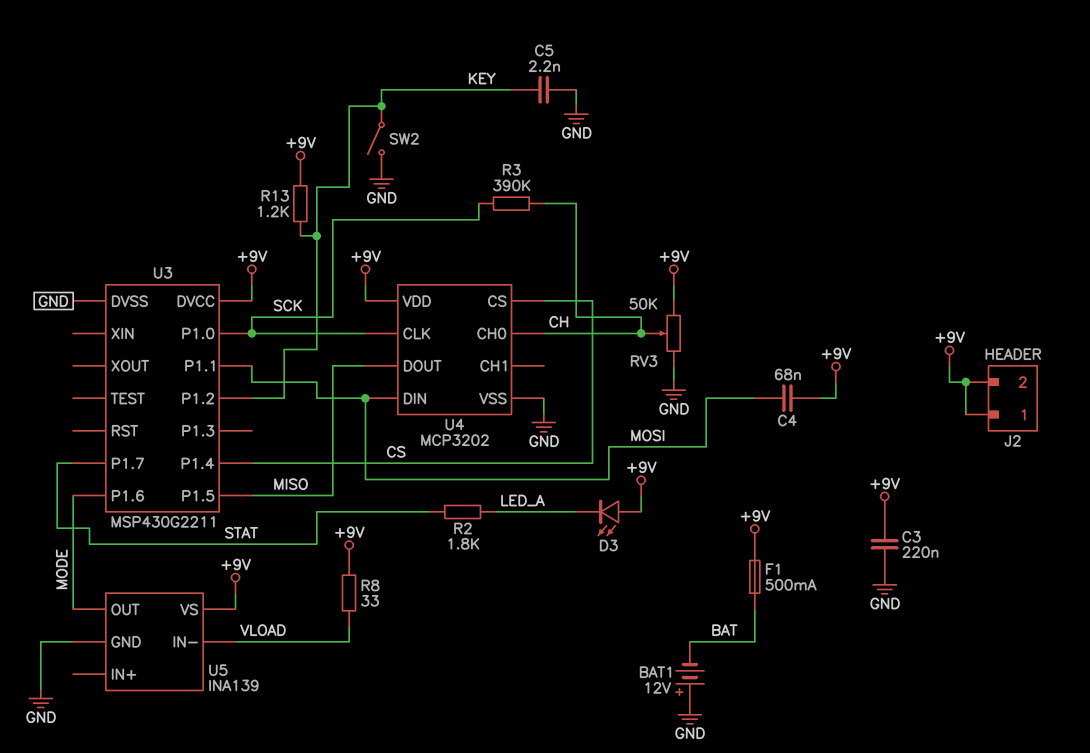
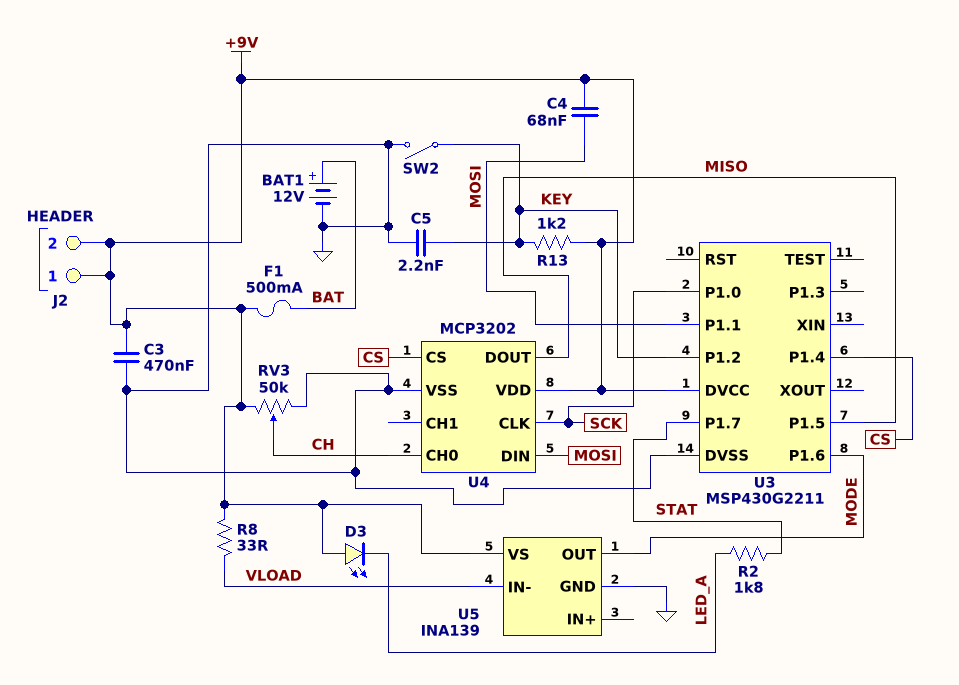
BAT1: 12V (plus GND, minus BAT) -> 12V (plus BAT, minus GND)
C3: 220nF (+9V, GND) -> 470nF (+9V, GND)
R3: 390k (CH, SCK) -> none

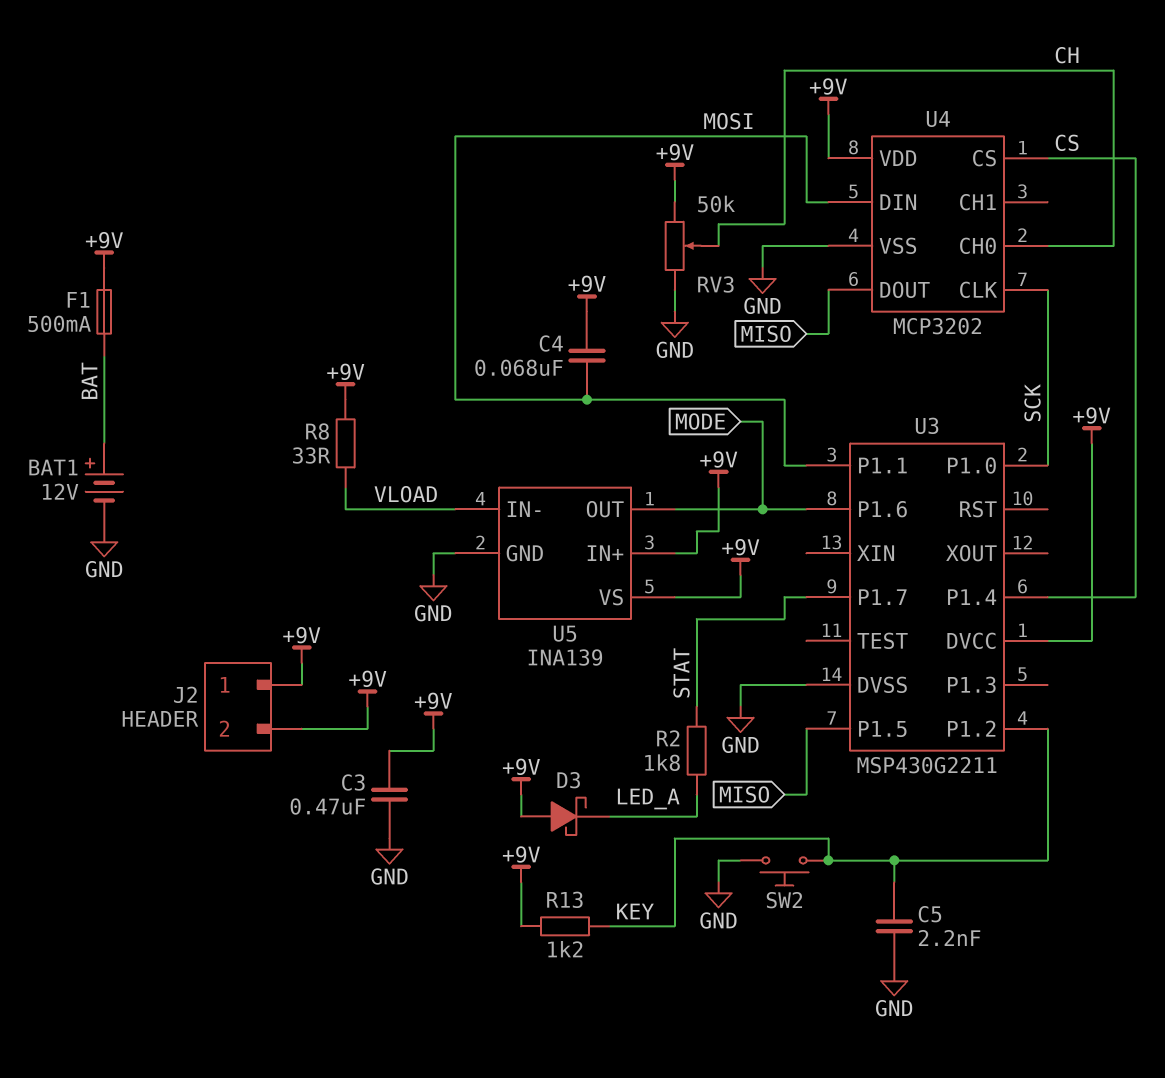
D3: LED (A +9V, K LED_A) -> schottky (A +9V, K LED_A)
SW2: switch (GND, KEY) -> button (GND, KEY)
U5 pin IN+: none -> +9V

